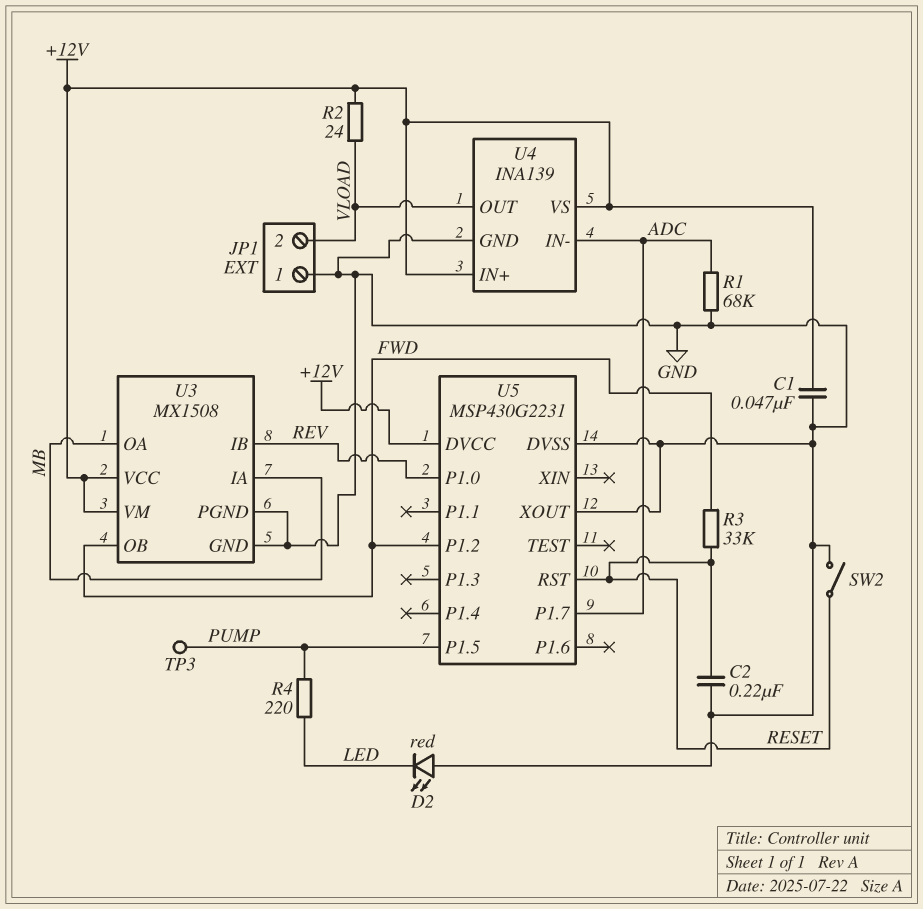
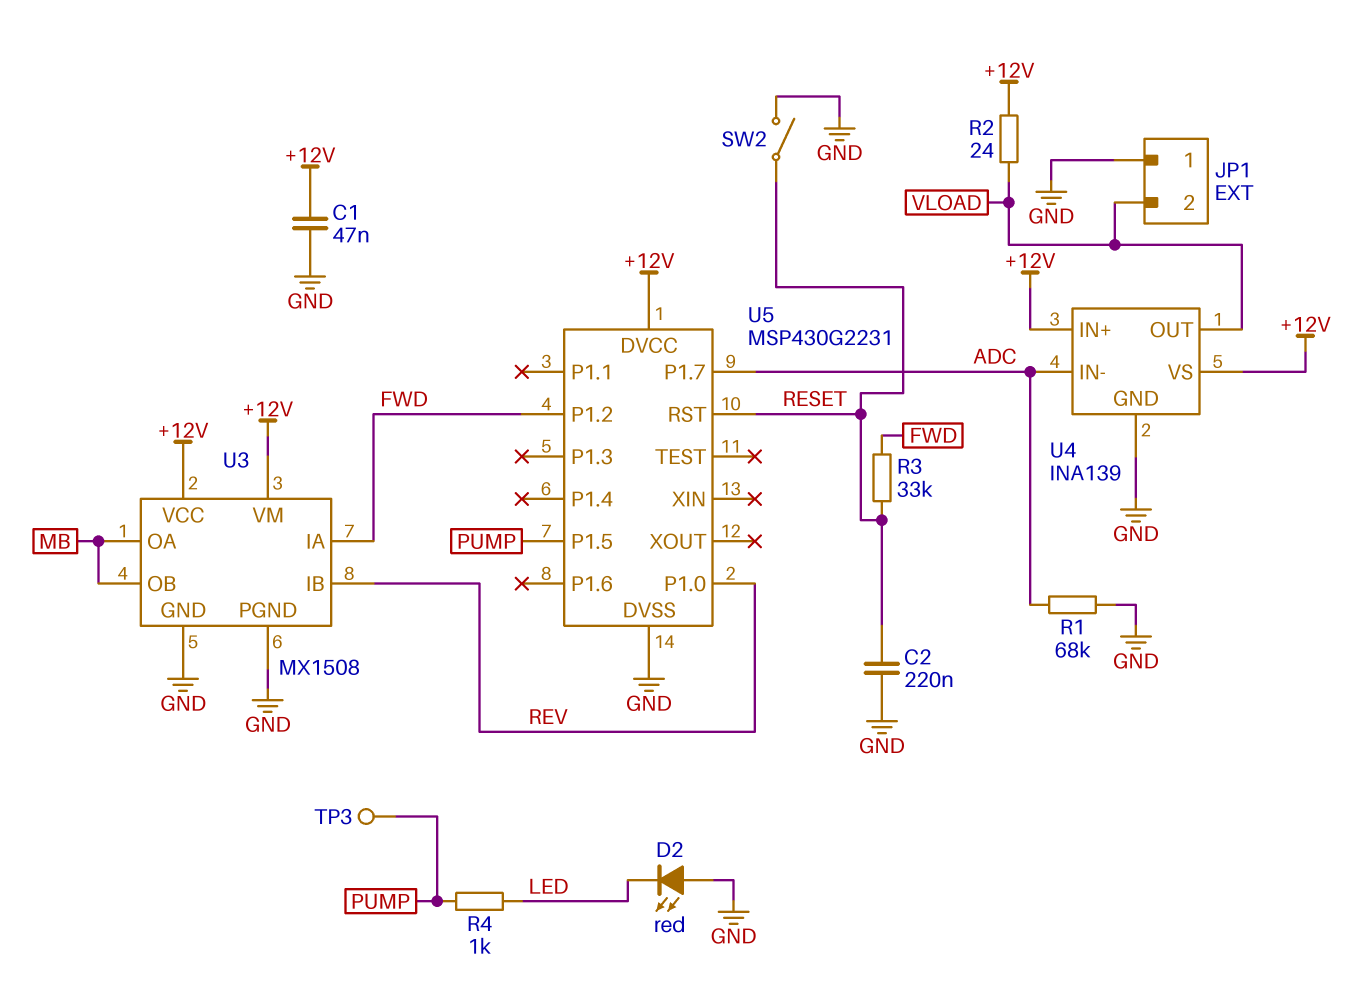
R4: 220 (LED, PUMP) -> 1k (LED, PUMP)
U3 pin IA: MB -> FWD
U3 pin OB: FWD -> MB
U5 pin XOUT: GND -> none

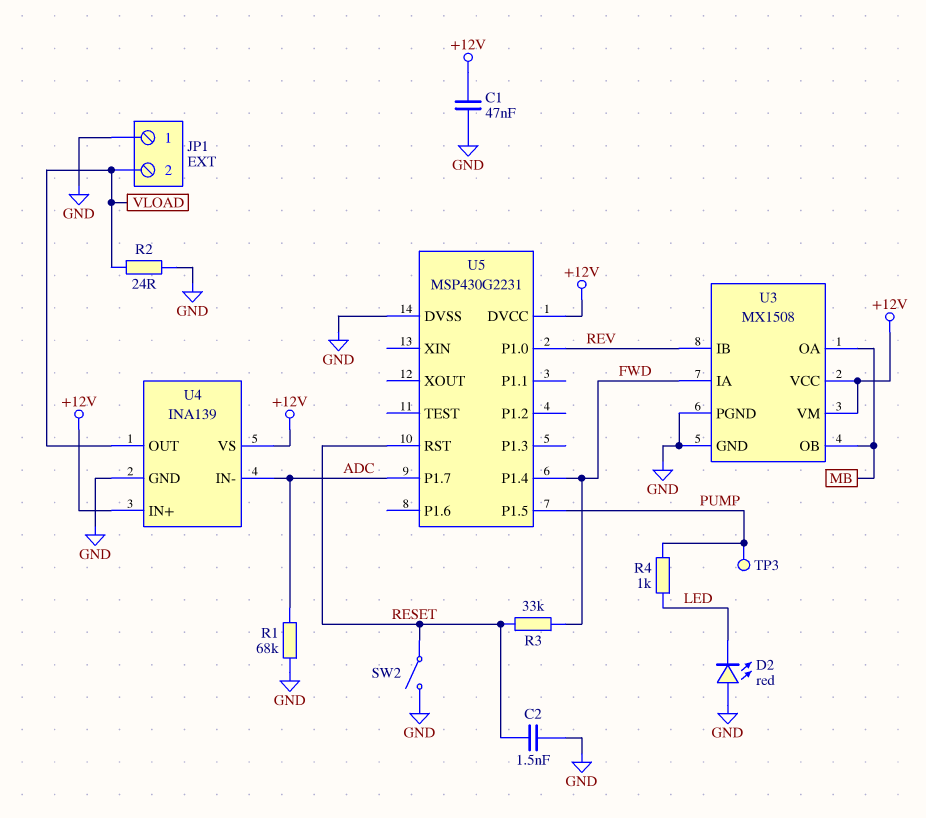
C2: 220nF (GND, RESET) -> 1.5nF (GND, RESET)
R2: 24 (+12V, VLOAD) -> 24 (GND, VLOAD)
U5 pin P1.2: FWD -> none
U5 pin P1.4: none -> FWD

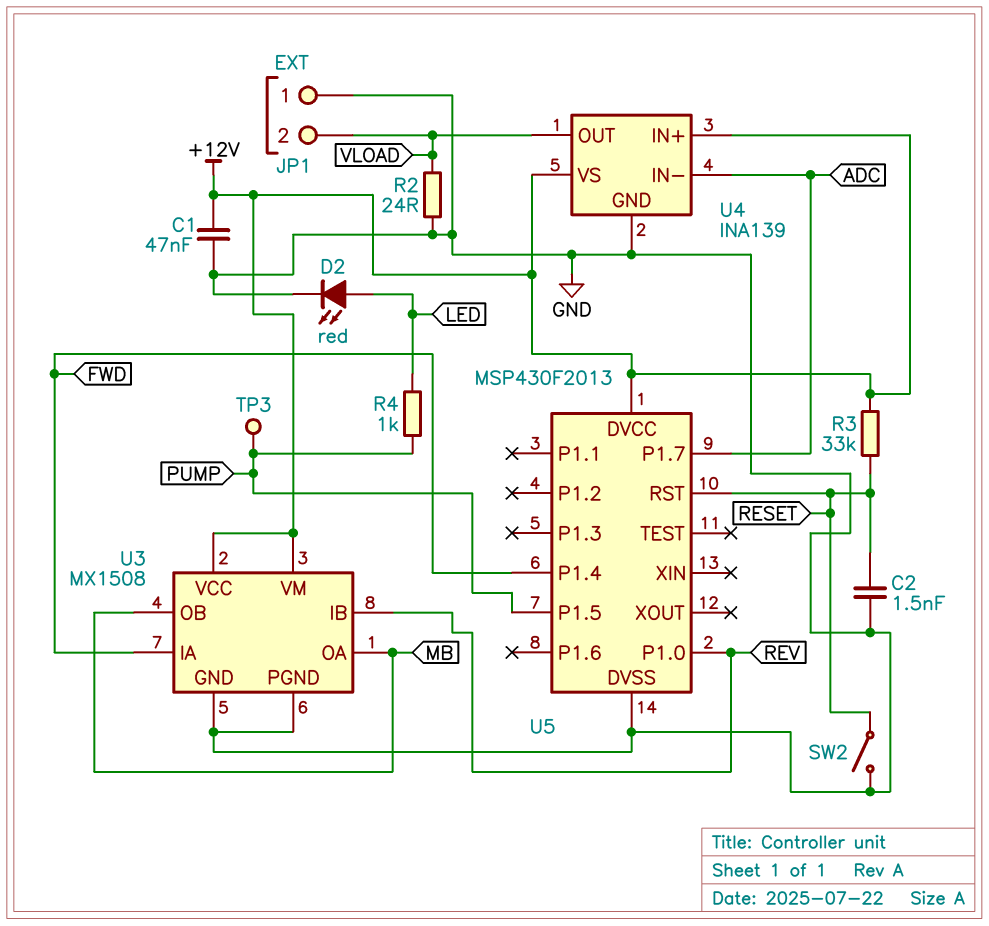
D2: LED red (A GND, K LED) -> LED red (A LED, K GND)
R1: 68k (ADC, GND) -> none
R3: 33k (FWD, RESET) -> 33k (+12V, RESET)
U5: MSP430G2231 -> MSP430F2013

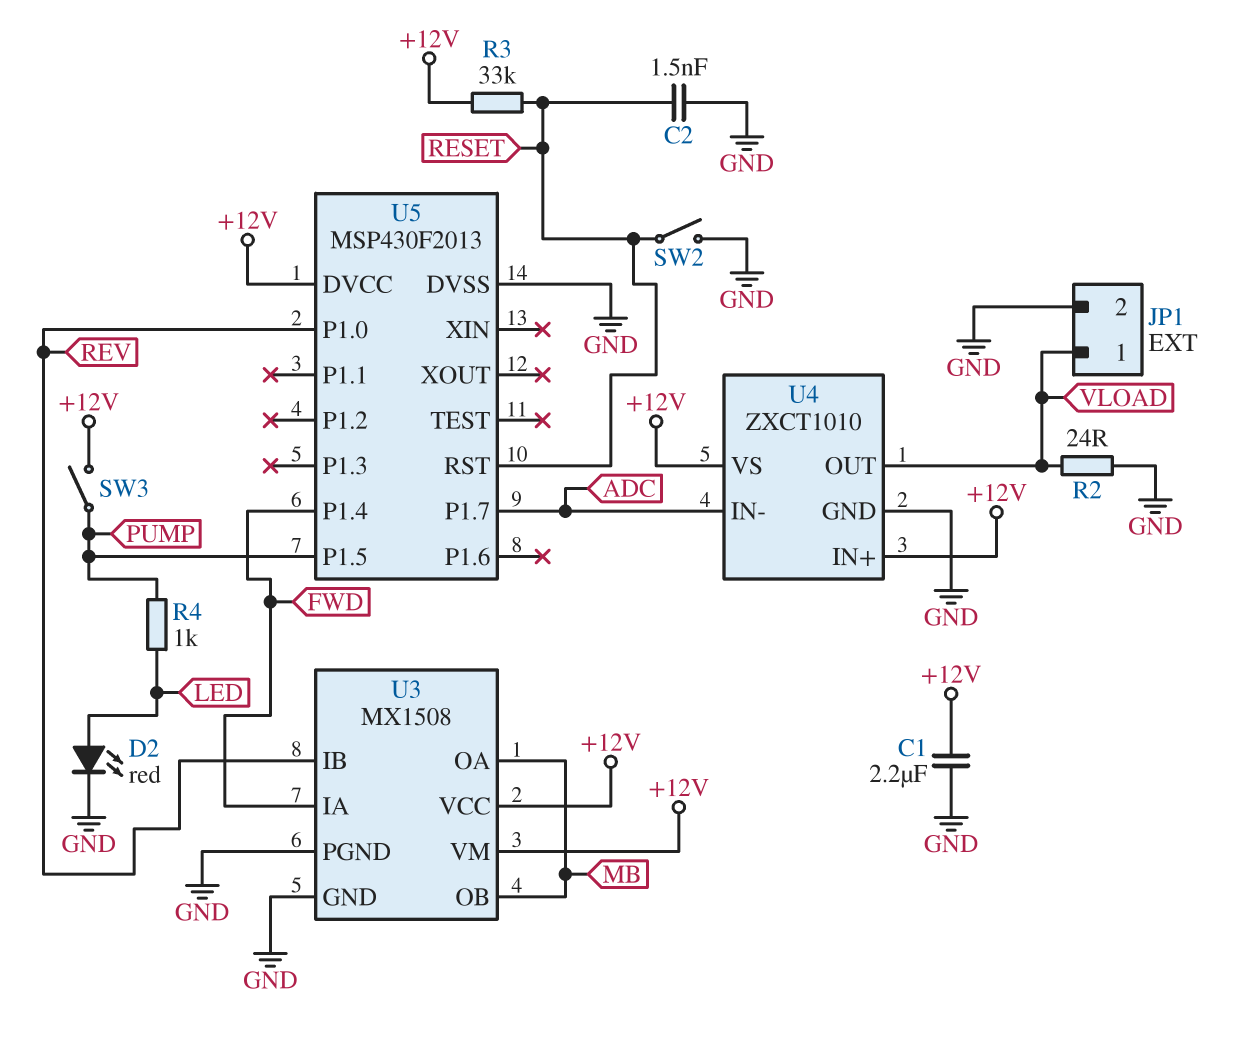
C1: 47nF (+12V, GND) -> 2.2uF (+12V, GND)
JP1 pin 1: GND -> VLOAD
JP1 pin 2: VLOAD -> GND
SW3: none -> switch (+12V, PUMP)
TP3: test point (PUMP) -> none
U4: INA139 -> ZXCT1010

